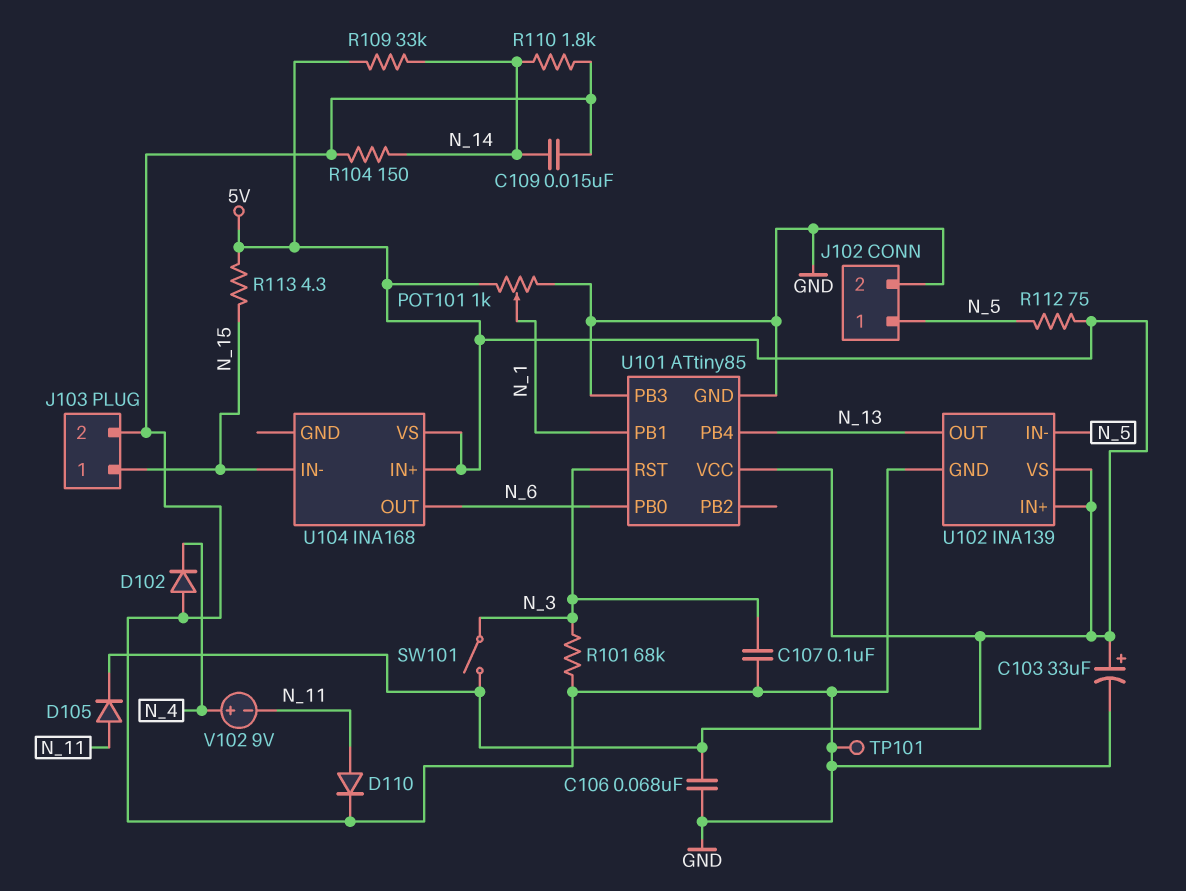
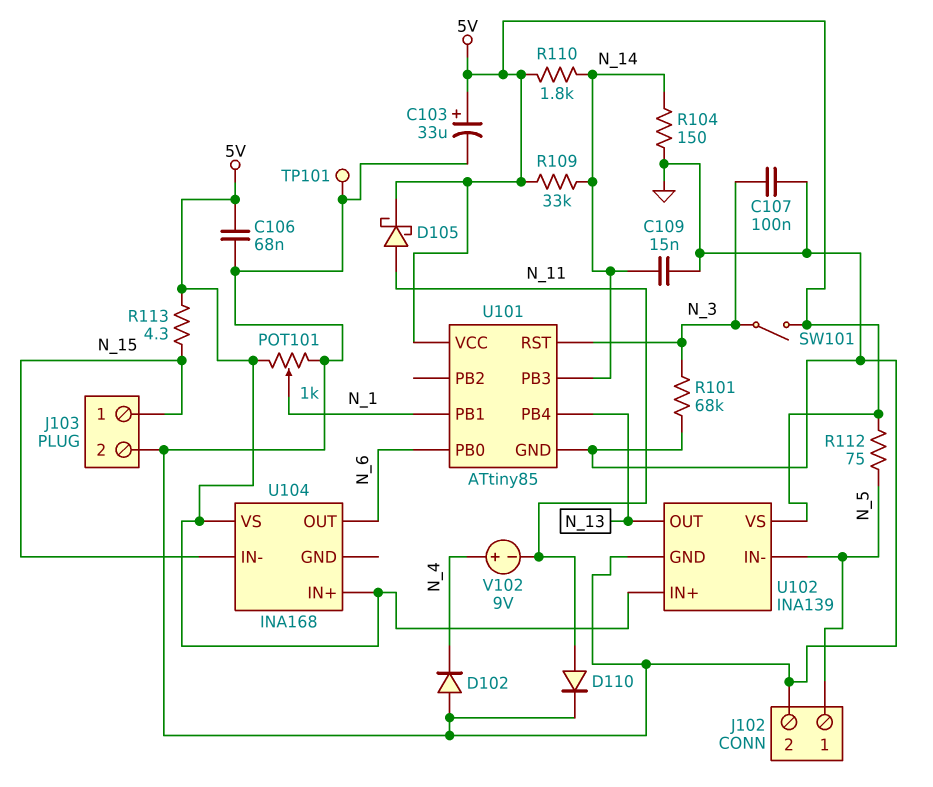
D105: diode (A N_11, K 5V) -> schottky (A N_11, K 5V)
R110: 1.8k (GND, N_14) -> 1.8k (5V, N_14)
U101 pin PB3: GND -> N_14

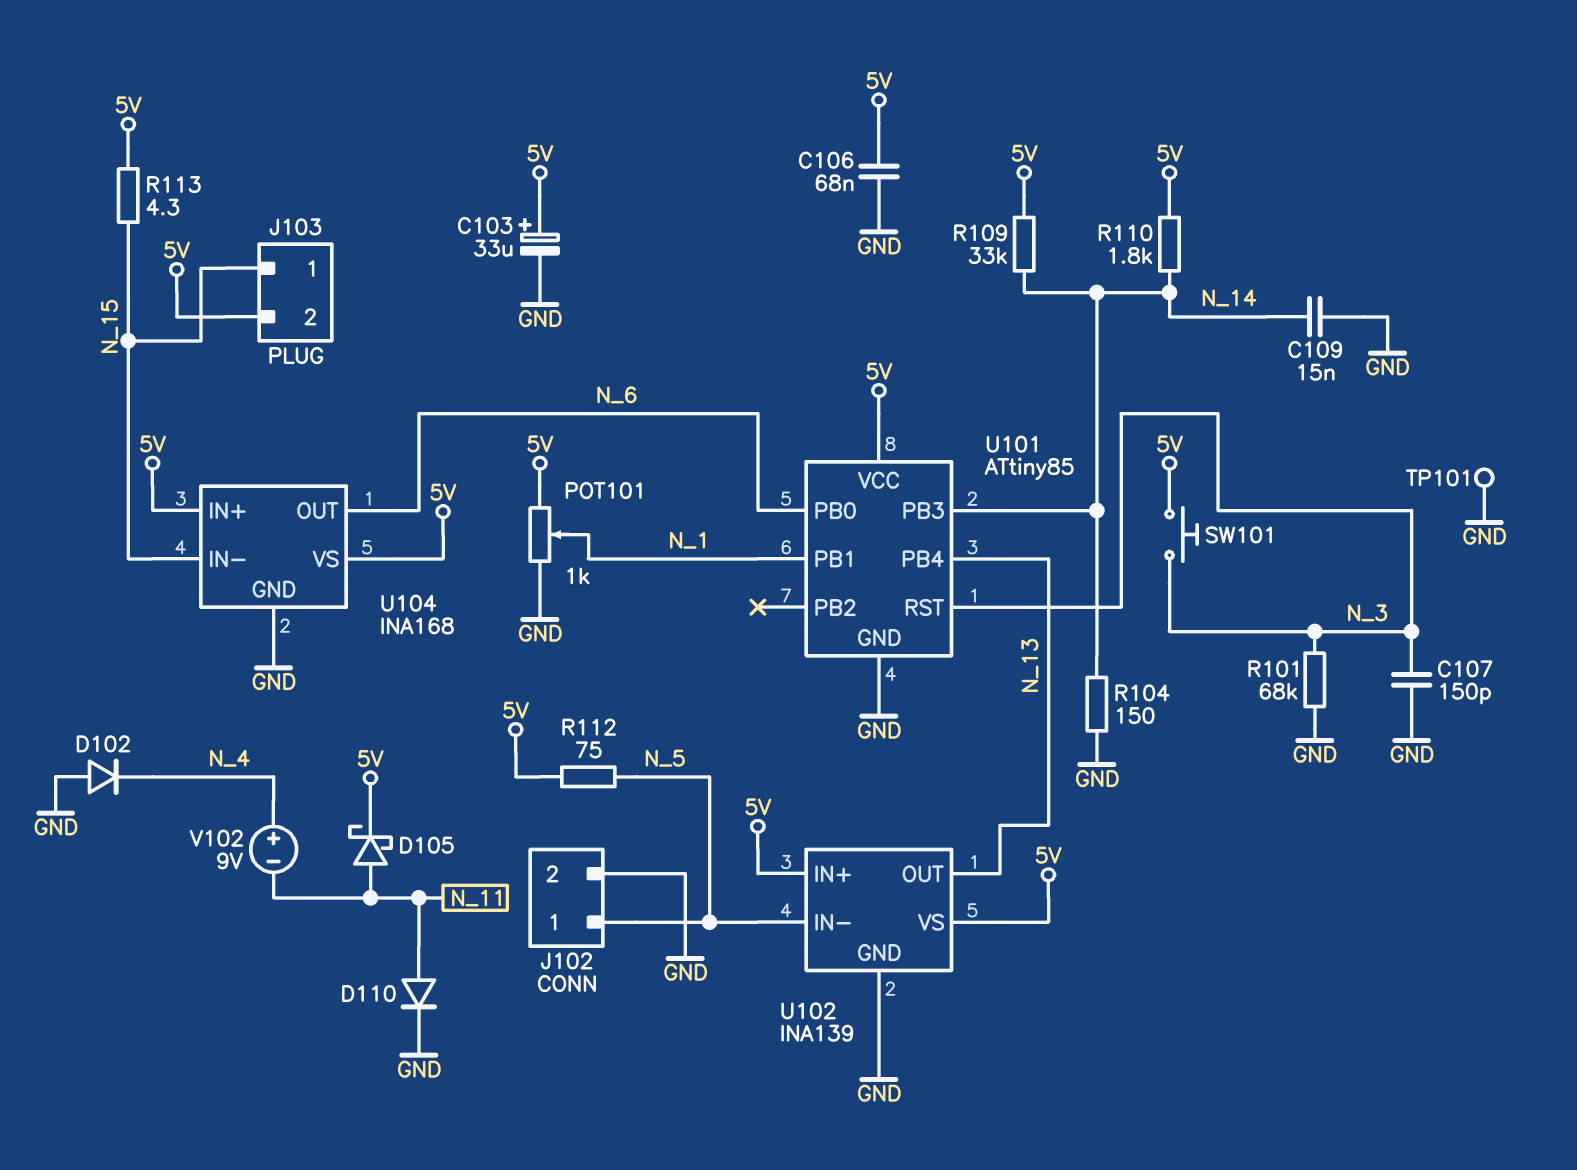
C107: 100nF (GND, N_3) -> 150pF (GND, N_3)
J103 pin 2: GND -> 5V
SW101: switch (5V, N_3) -> button (5V, N_3)
U104 pin GND: none -> GND

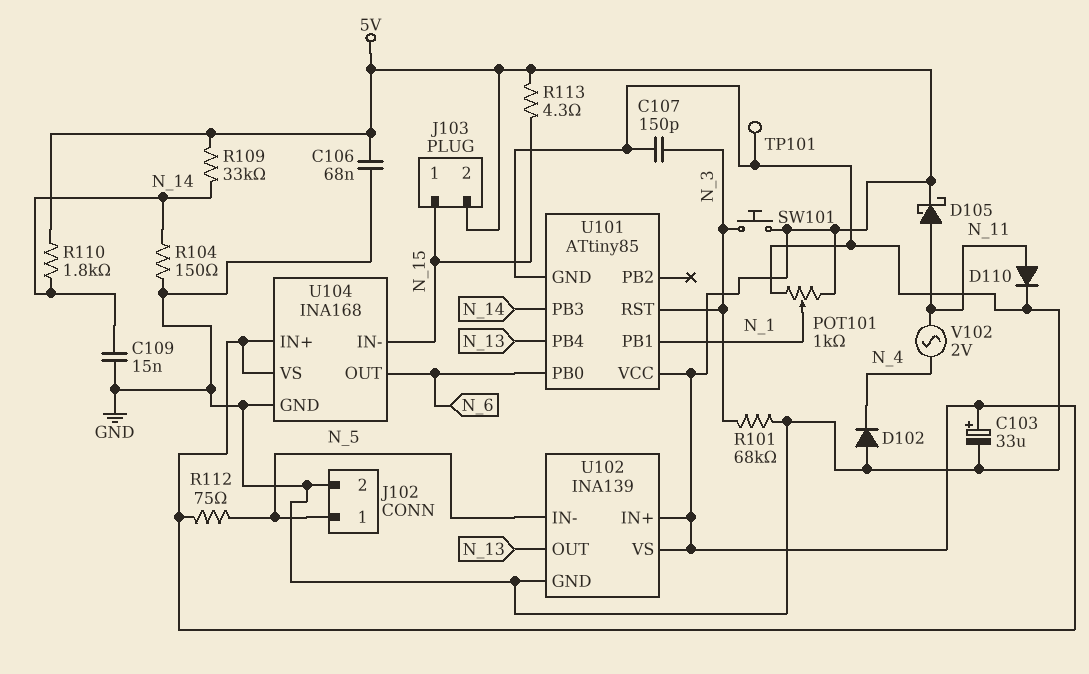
V102: 9V (plus N_4, minus N_11) -> AC 2V (N_4, N_11)

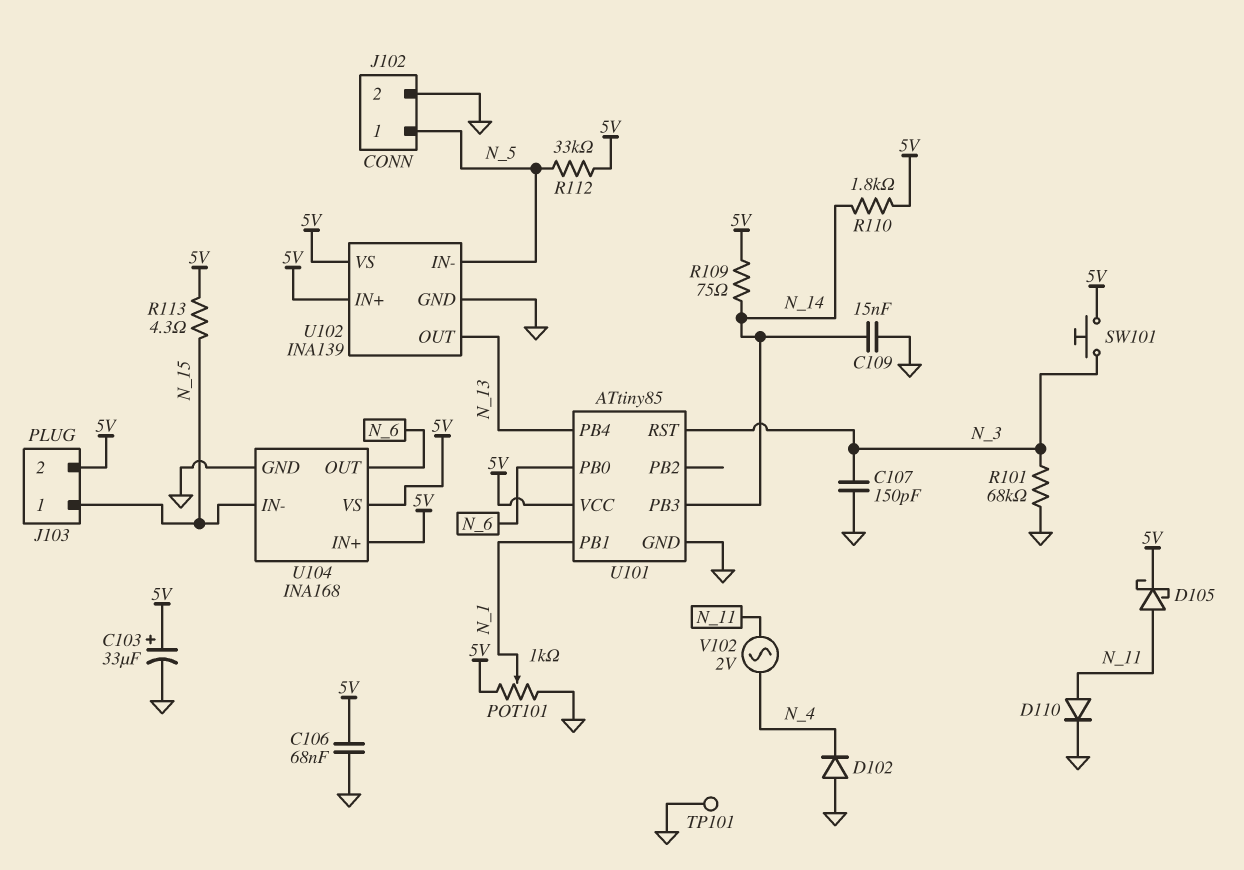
R104: 150 (GND, N_14) -> none
R109: 33k (5V, N_14) -> 75 (5V, N_14)
R112: 75 (5V, N_5) -> 33k (5V, N_5)

